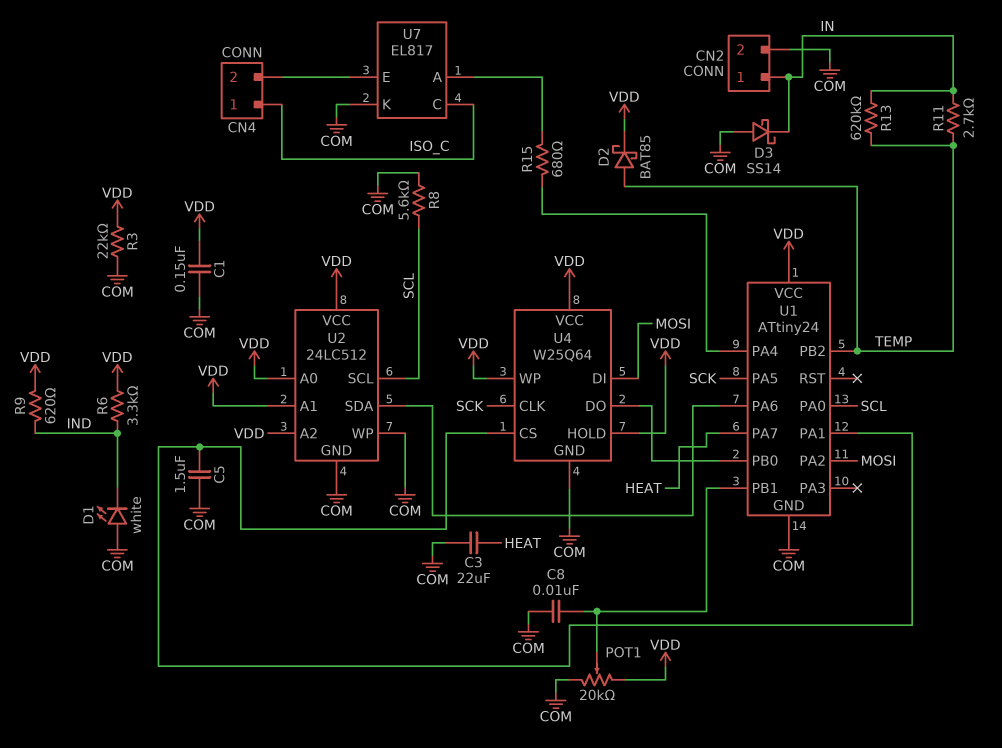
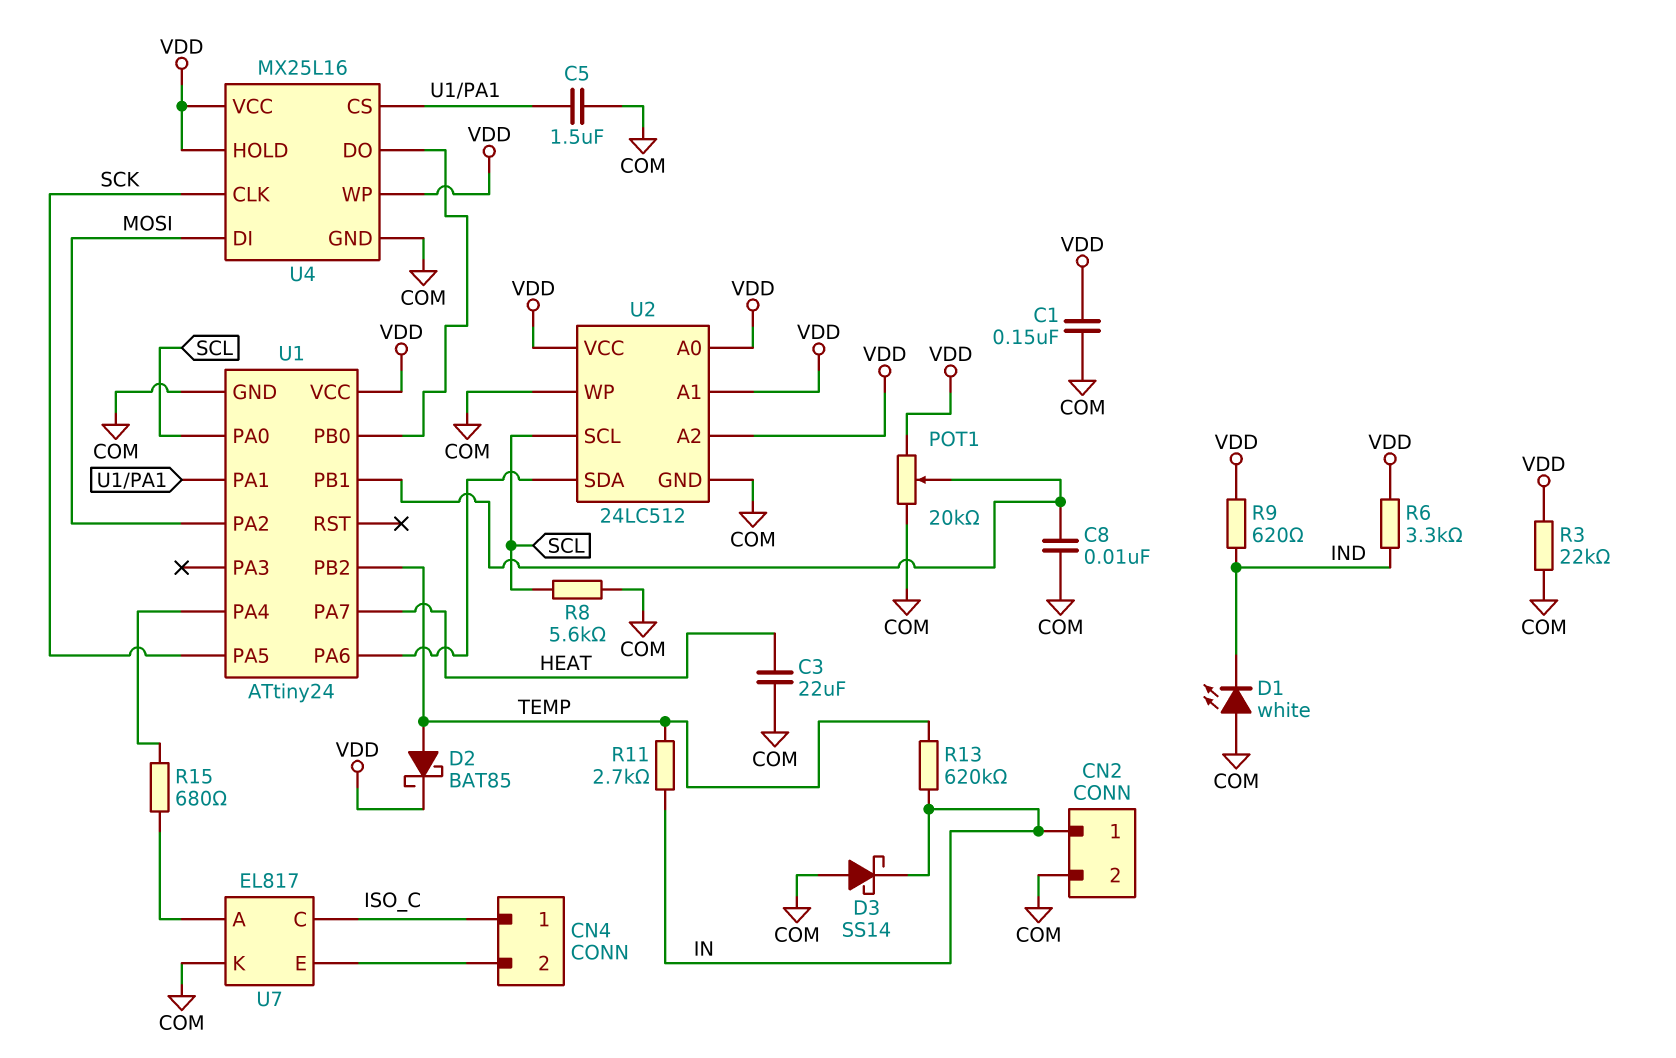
U4: W25Q64 -> MX25L16

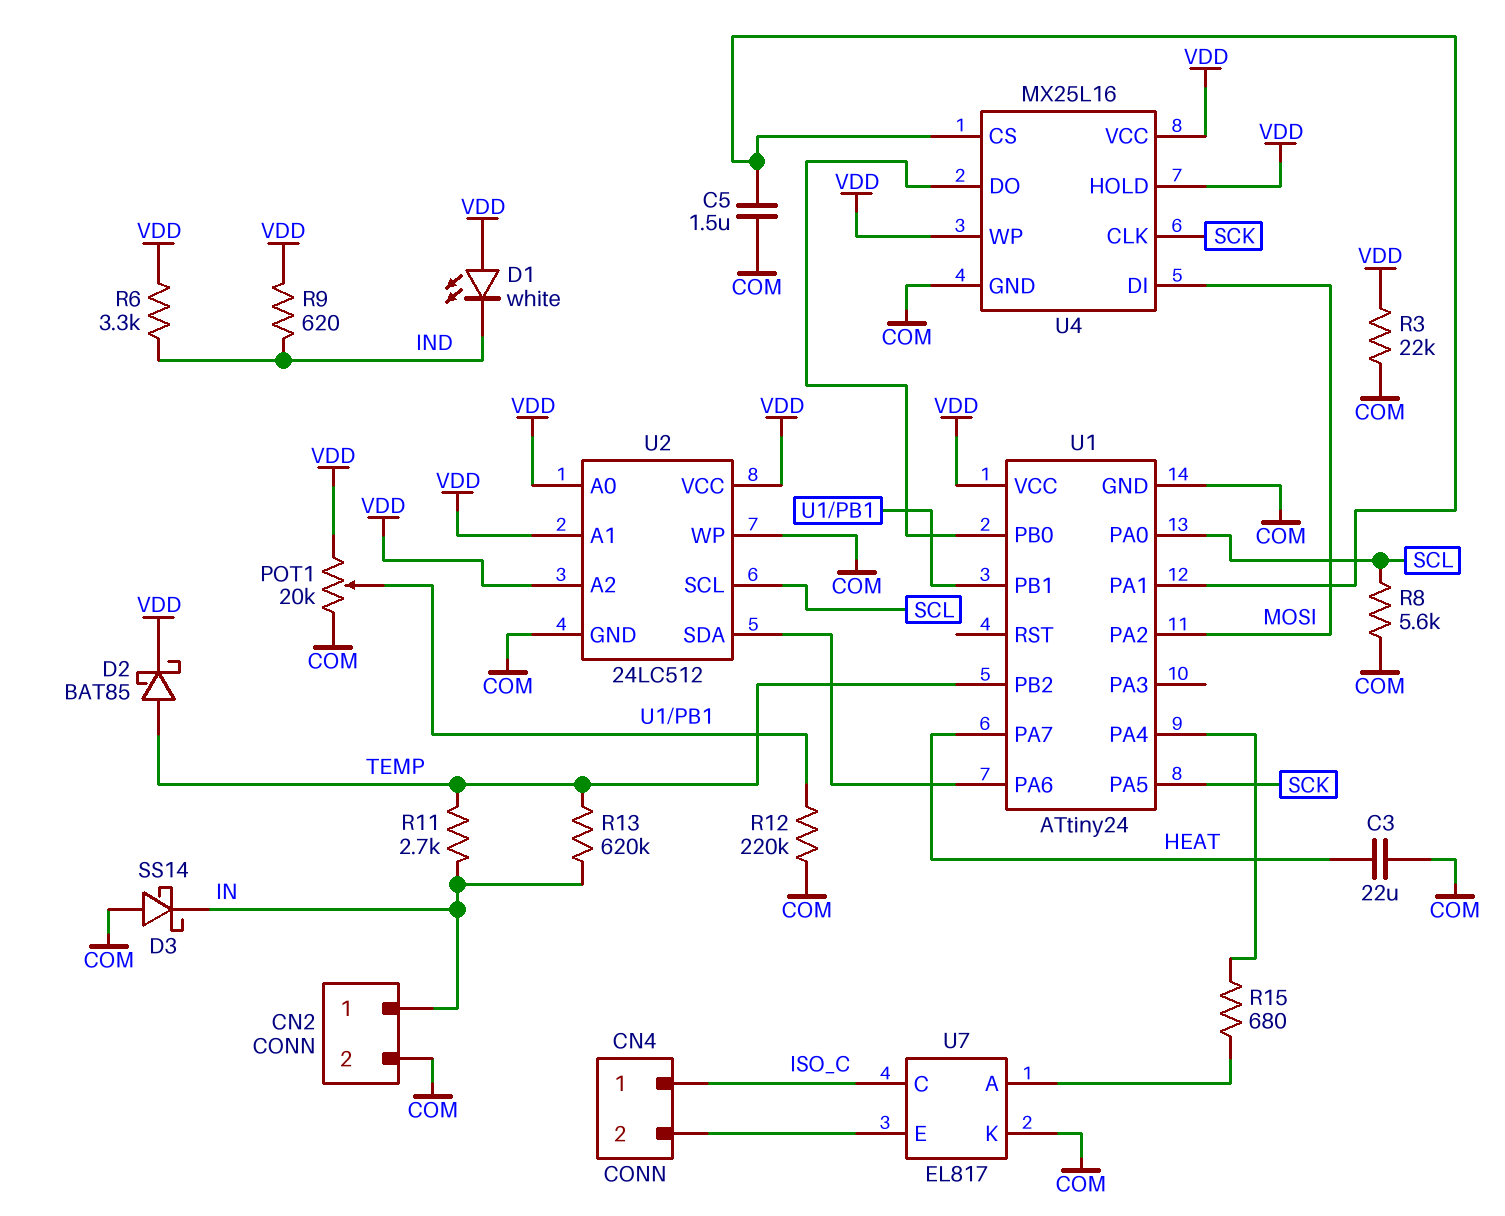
C1: 150nF (COM, VDD) -> none
C8: 10nF (COM, U1/PB1) -> none
D1: LED white (A COM, K IND) -> LED white (A VDD, K IND)
R12: none -> 220k (COM, U1/PB1)

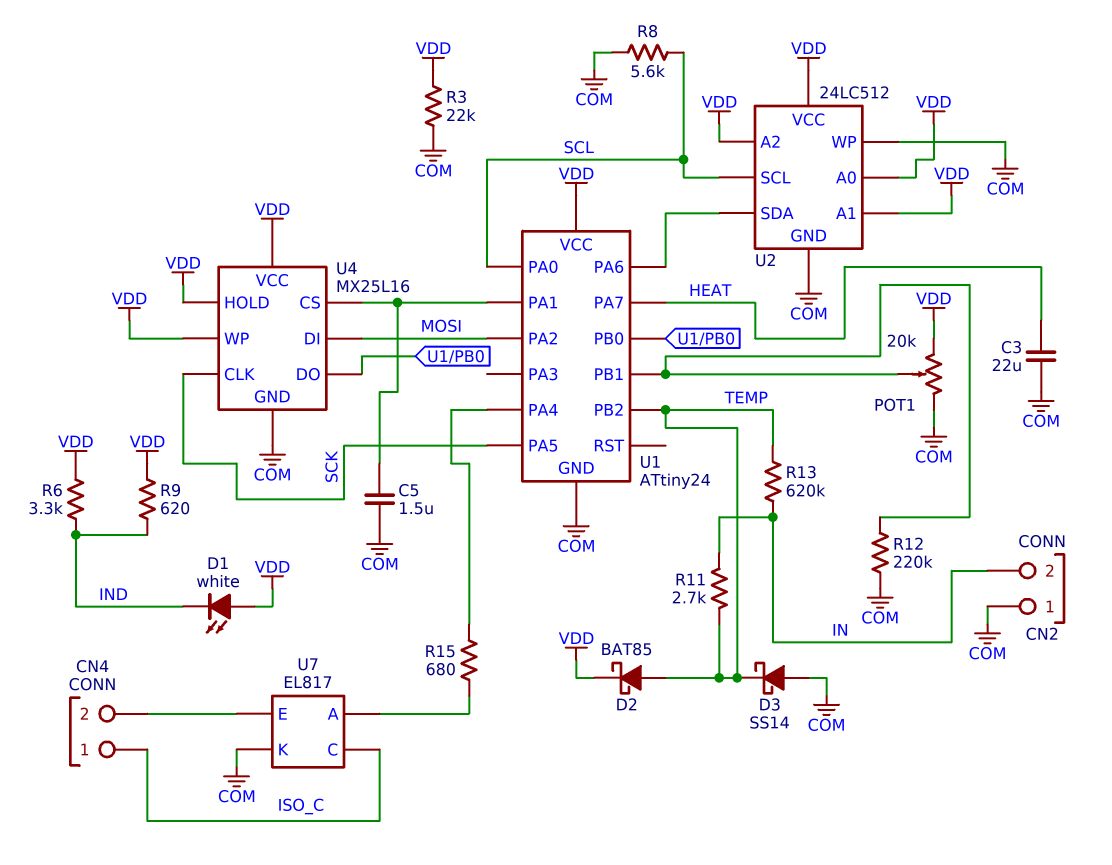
CN2 pin 1: IN -> COM
CN2 pin 2: COM -> IN
D3: schottky SS14 (A COM, K IN) -> schottky SS14 (A COM, K TEMP)

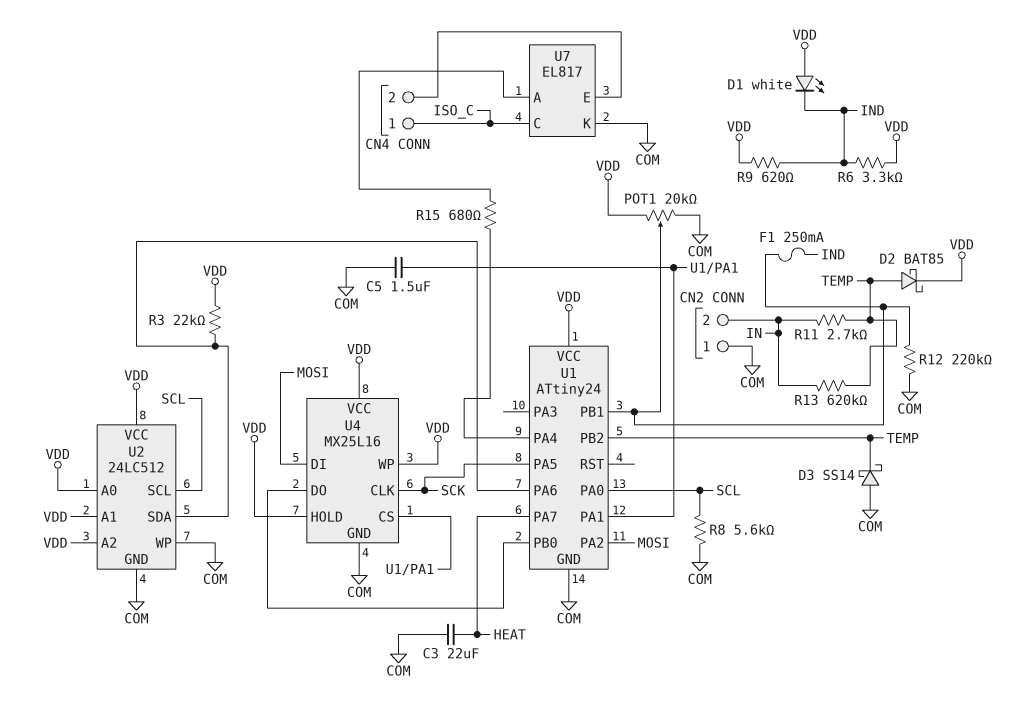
F1: none -> 250mA (IND, U1/PB1)
R3: 22k (COM, VDD) -> 22k (U1/PA6, VDD)

